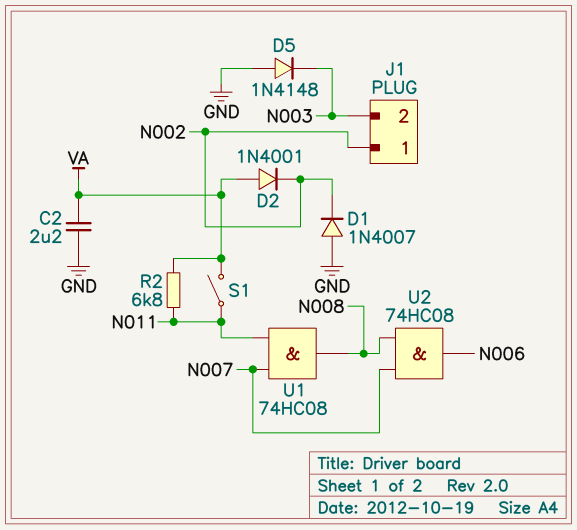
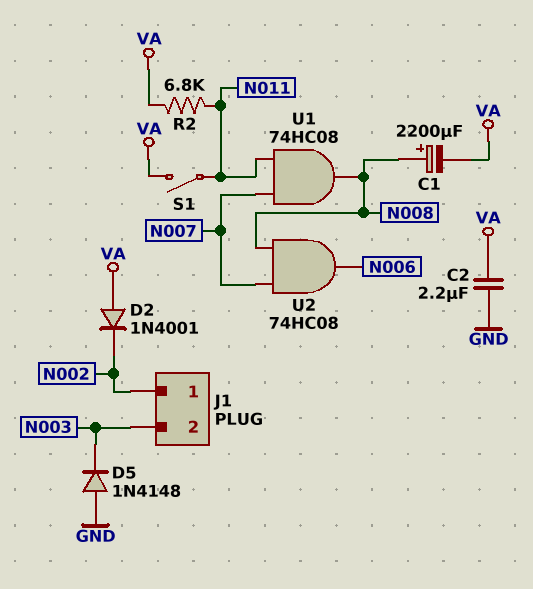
C1: none -> 2200uF (plus N008, minus VA)
D1: diode 1N4007 (A GND, K N002) -> none

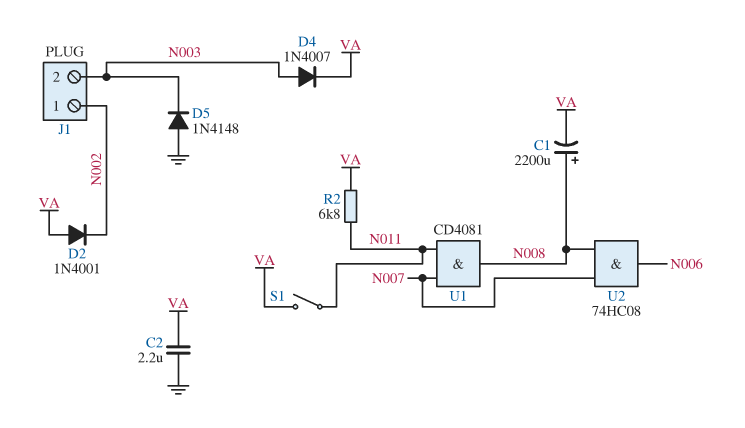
D4: none -> diode 1N4007 (A N003, K VA)
U1: AND 74HC08 (in N007, in N011, out N008) -> AND CD4081 (in N007, in N011, out N008)

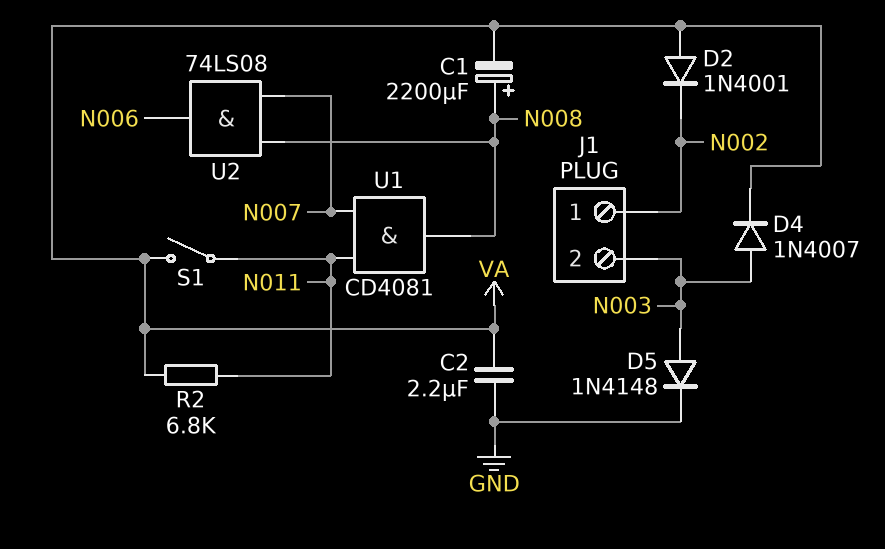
D5: diode 1N4148 (A GND, K N003) -> diode 1N4148 (A N003, K GND)
U2: AND 74HC08 (in N007, in N008, out N006) -> AND 74LS08 (in N007, in N008, out N006)

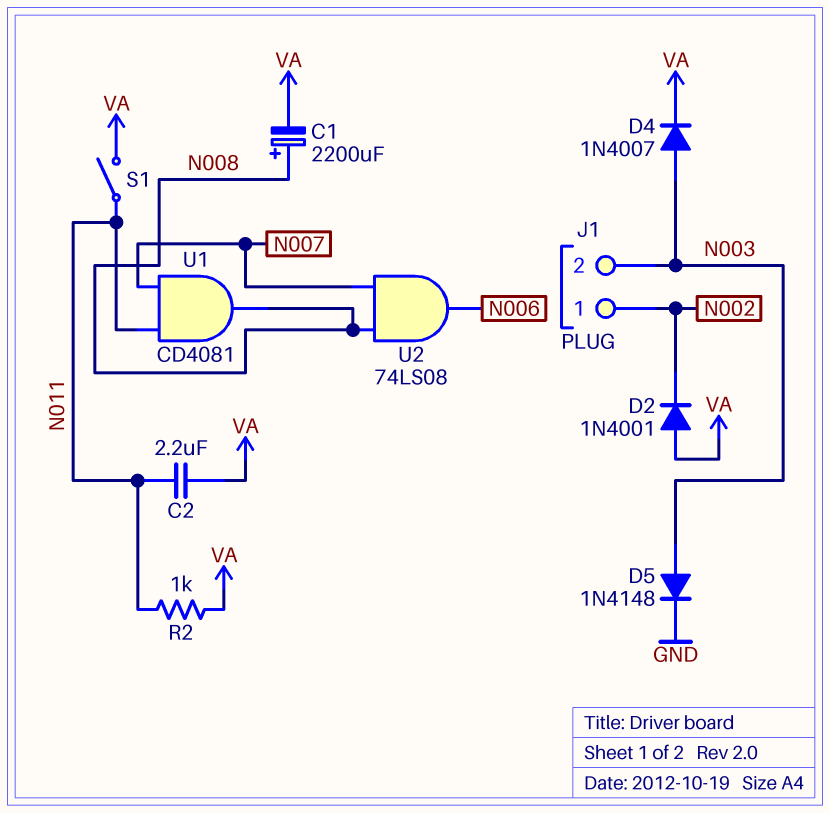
C2: 2.2uF (GND, VA) -> 2.2uF (N011, VA)
R2: 6.8k (N011, VA) -> 1k (N011, VA)

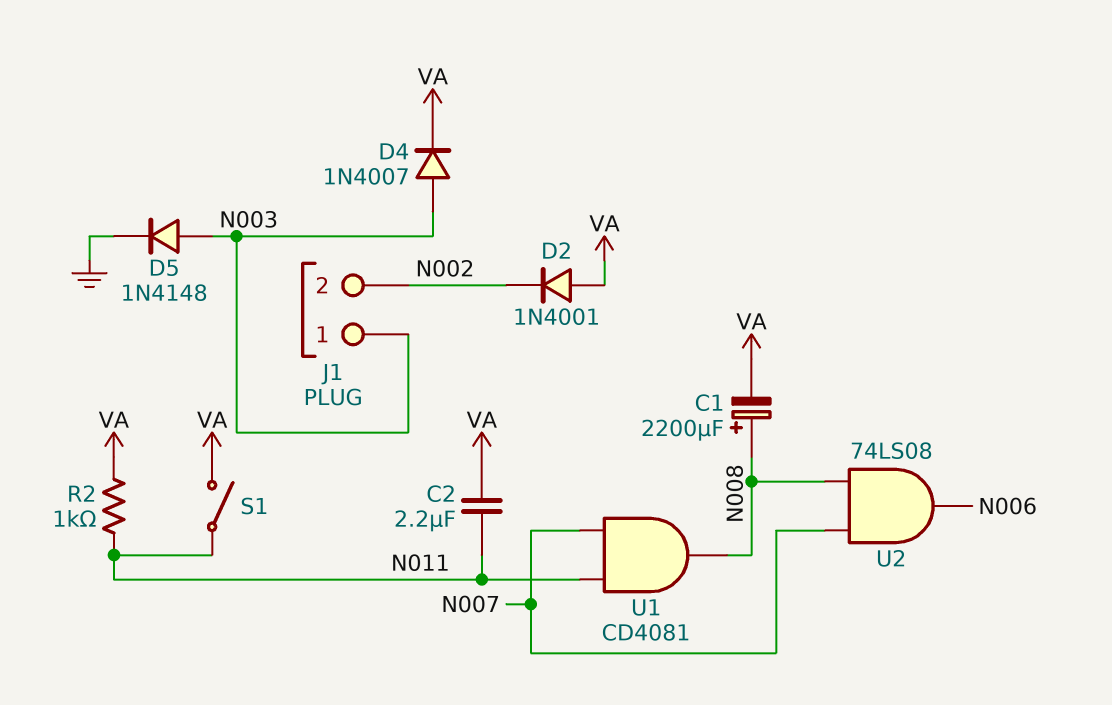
J1 pin 1: N002 -> N003
J1 pin 2: N003 -> N002

